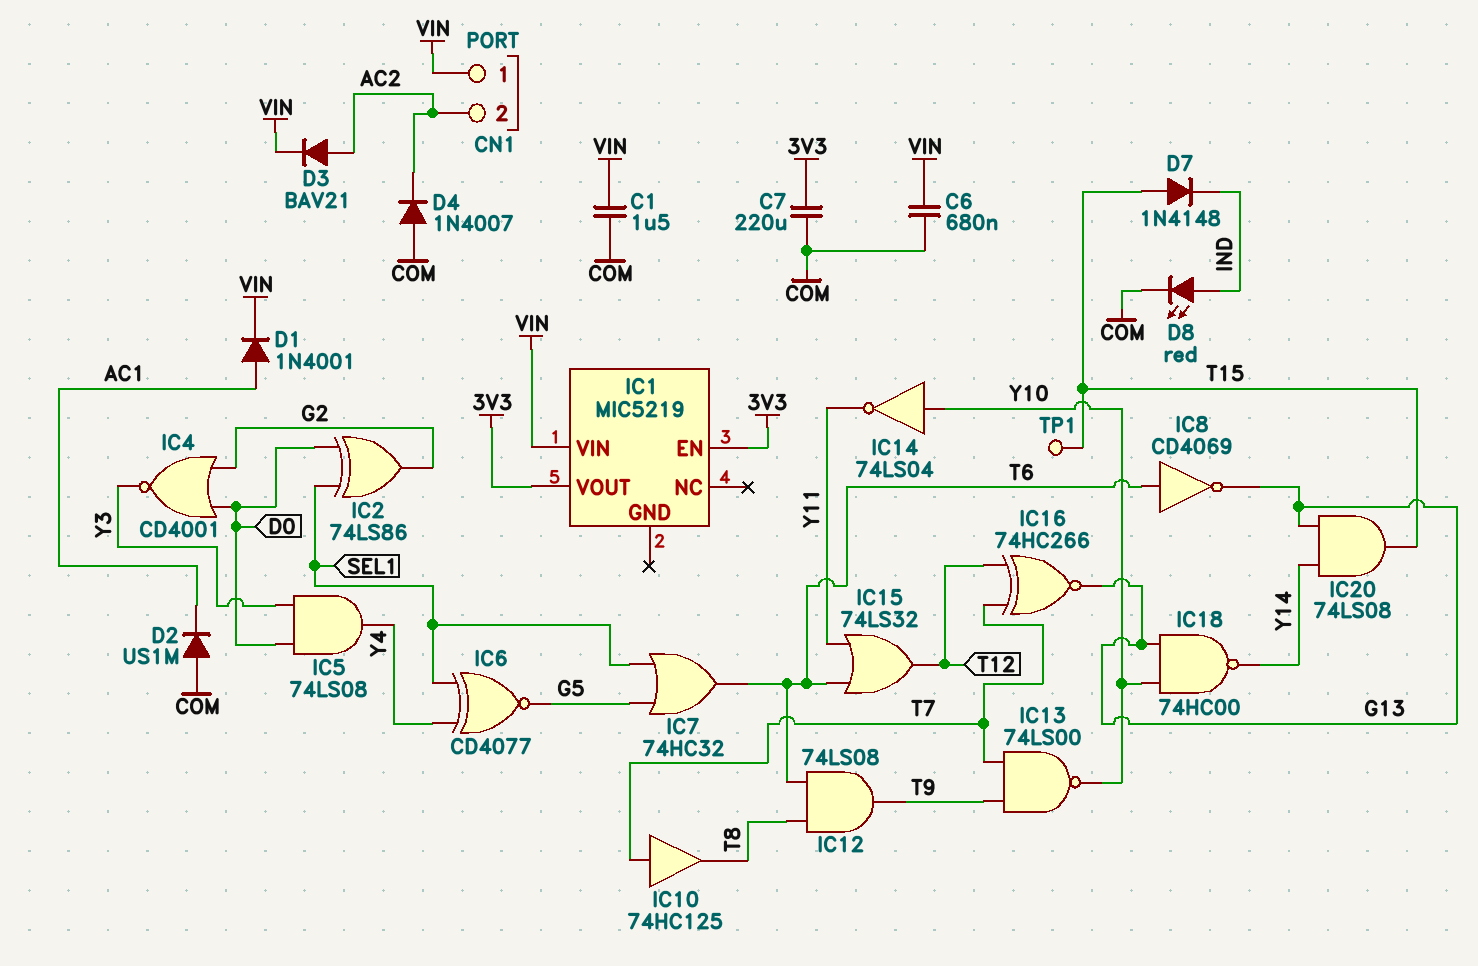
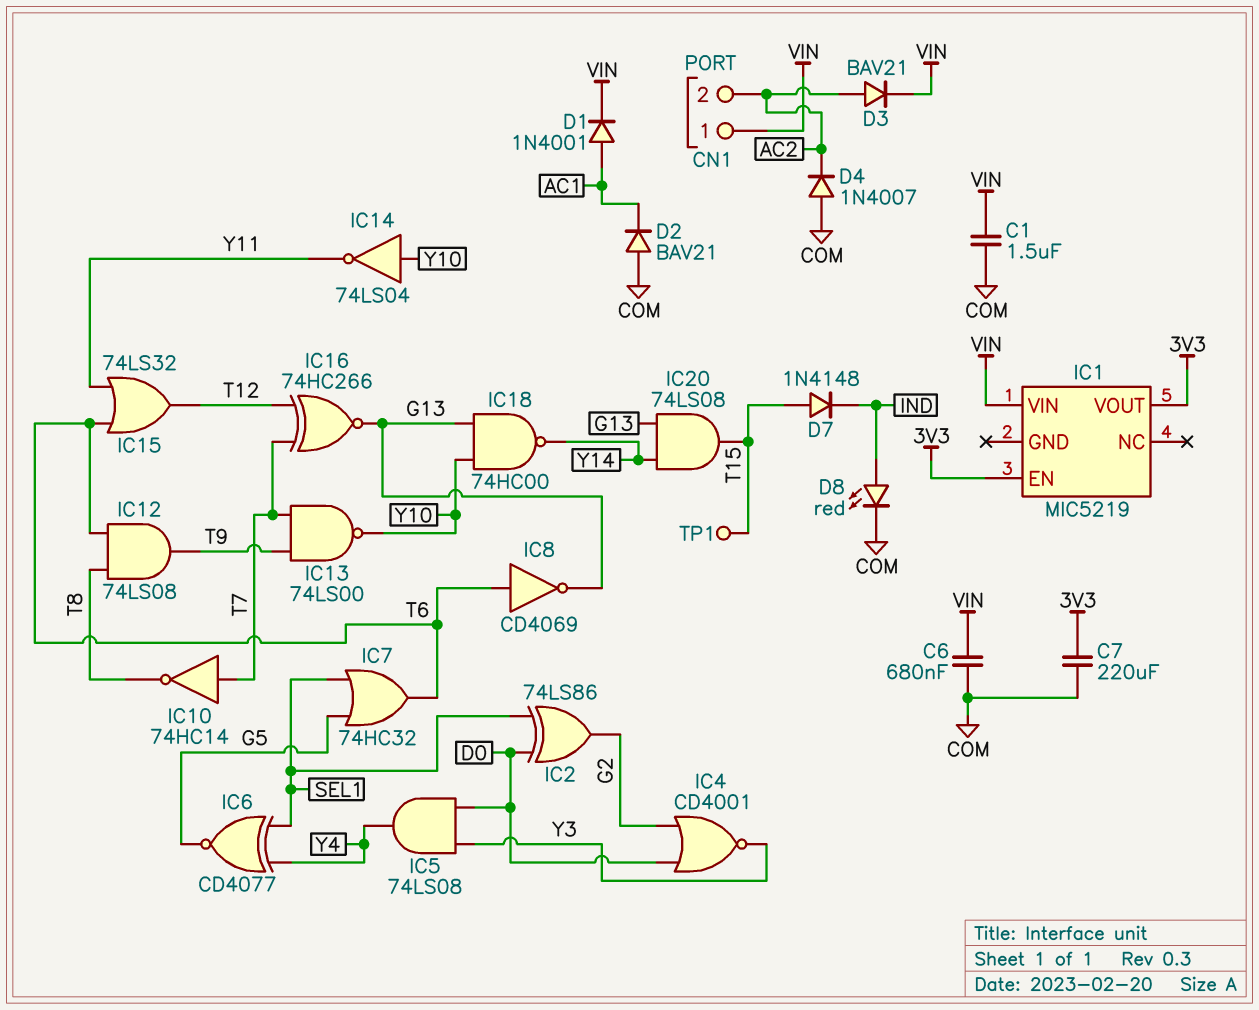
D2: diode US1M (A COM, K AC1) -> diode BAV21 (A COM, K AC1)
IC10: buffer 74HC125 (in T7, out T8) -> NOT 74HC14 (in T7, out T8)

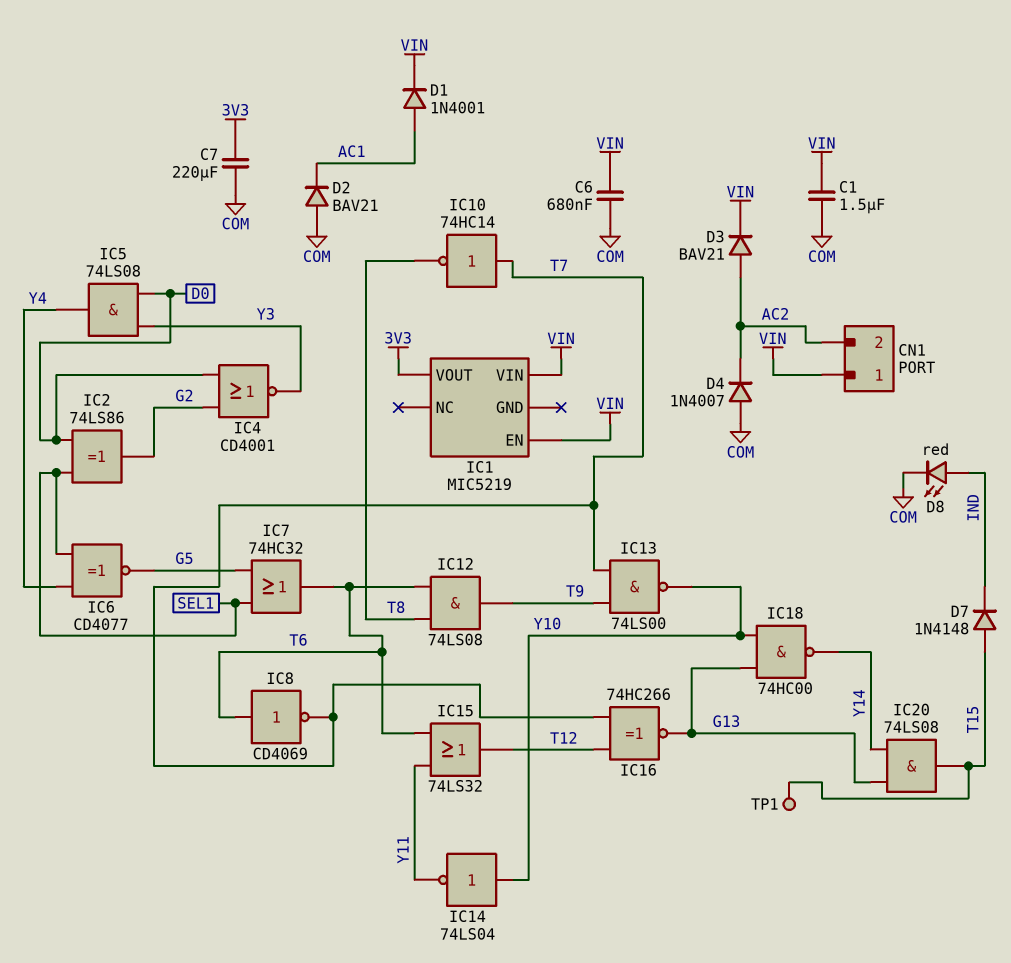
IC1 pin EN: 3V3 -> VIN
IC8: NOT CD4069 (in T6, out G13) -> NOT CD4069 (in T6, out T7)

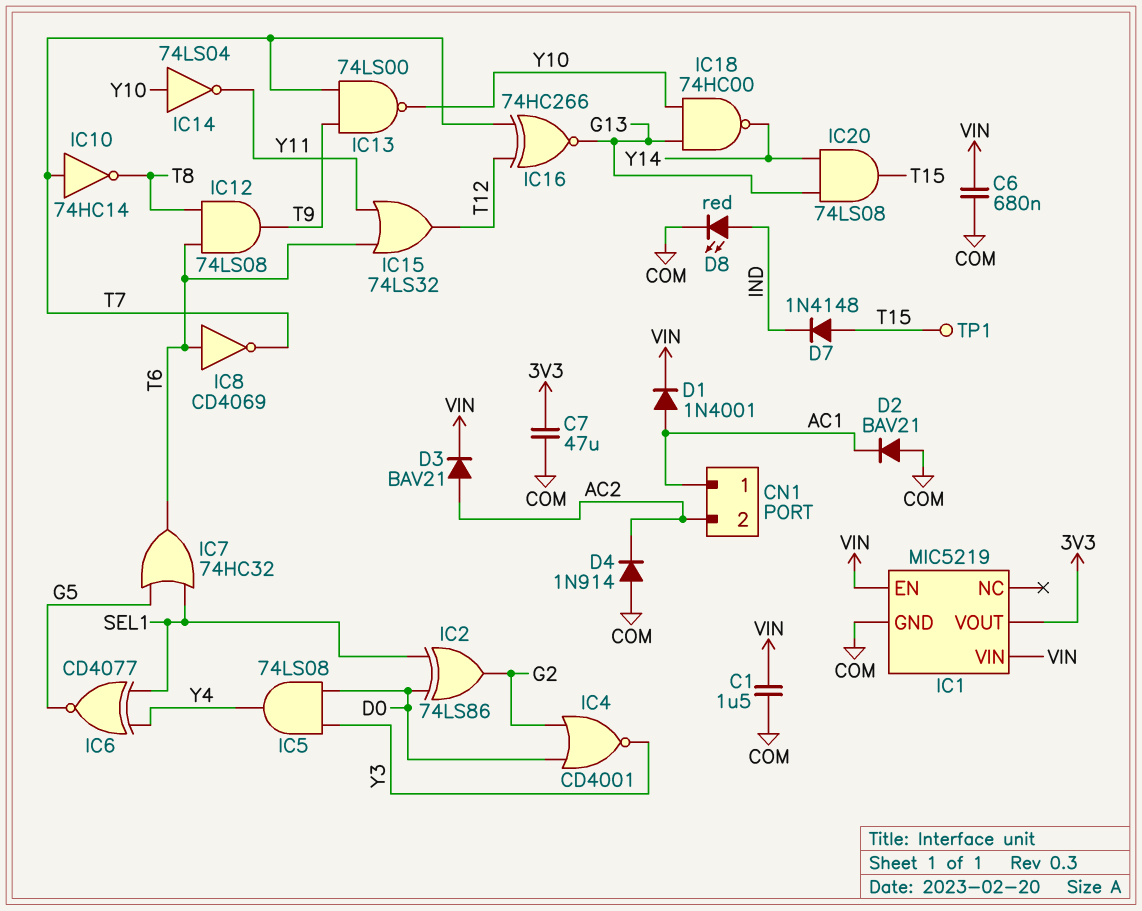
C7: 220uF (3V3, COM) -> 47uF (3V3, COM)
CN1 pin 1: VIN -> AC1
D4: diode 1N4007 (A COM, K AC2) -> diode 1N914 (A COM, K AC2)
IC1 pin GND: none -> COM

